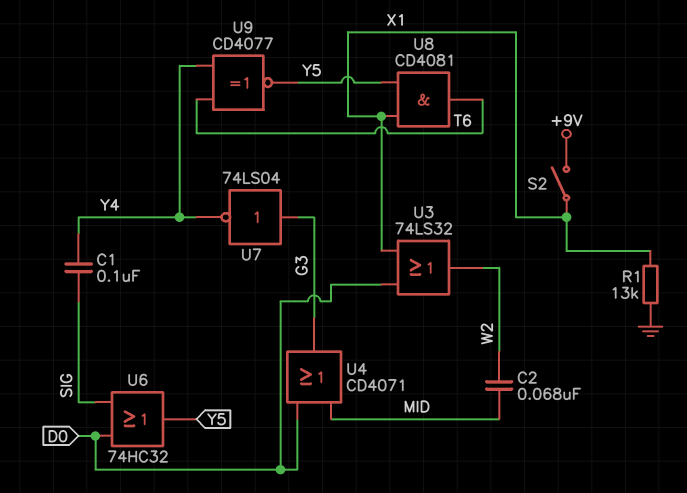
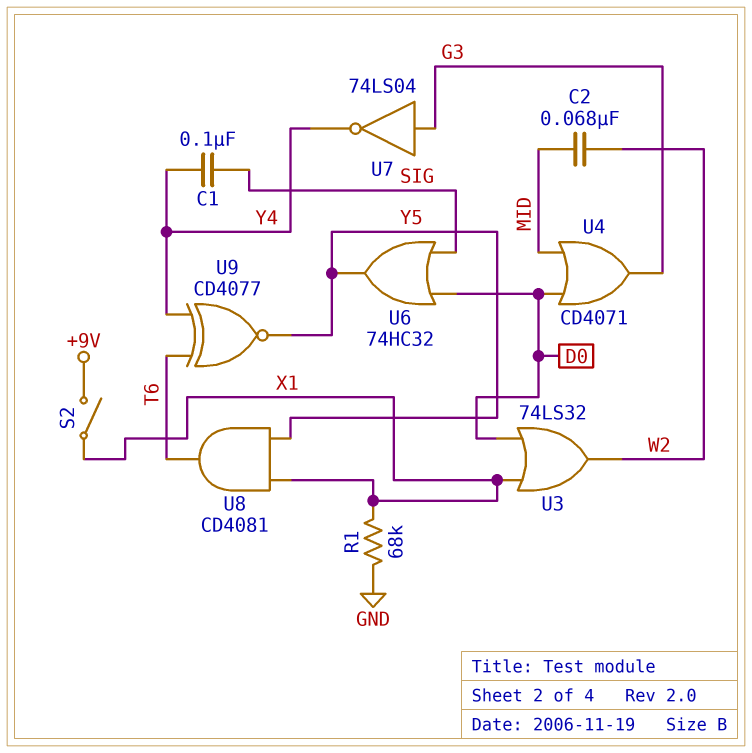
R1: 13k (GND, X1) -> 68k (GND, X1)

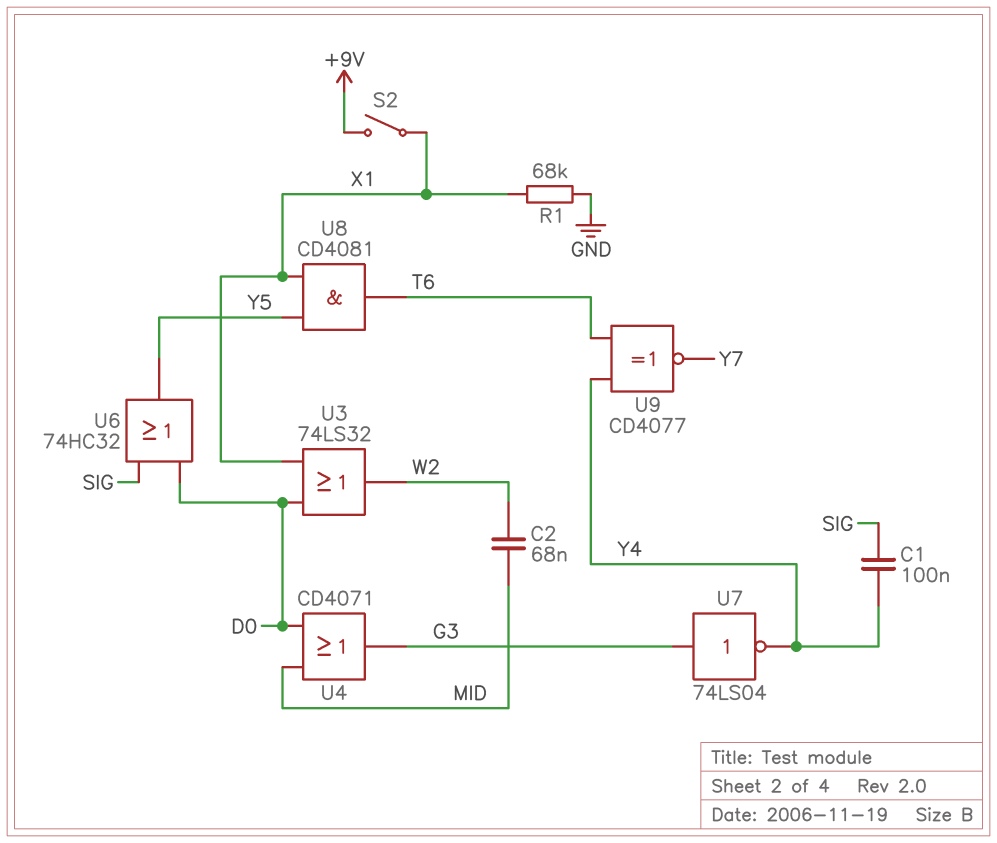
U9: XNOR CD4077 (in T6, in Y4, out Y5) -> XNOR CD4077 (in T6, in Y4, out Y7)

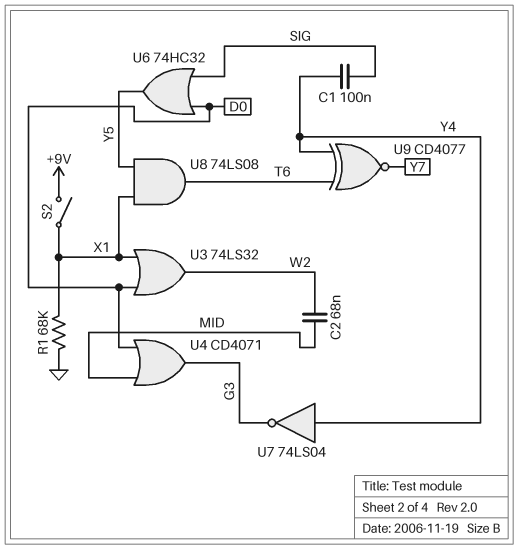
U7: NOT 74LS04 (in G3, out Y4) -> NOT 74LS04 (in Y4, out G3)
U8: AND CD4081 (in X1, in Y5, out T6) -> AND 74LS08 (in X1, in Y5, out T6)

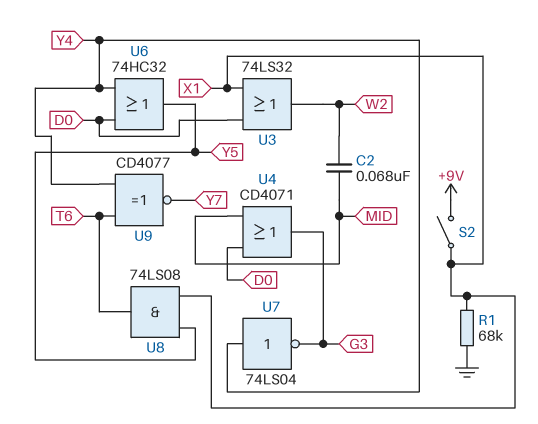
C1: 100nF (SIG, Y4) -> none
U6: OR 74HC32 (in D0, in SIG, out Y5) -> OR 74HC32 (in D0, in Y4, out Y5)

